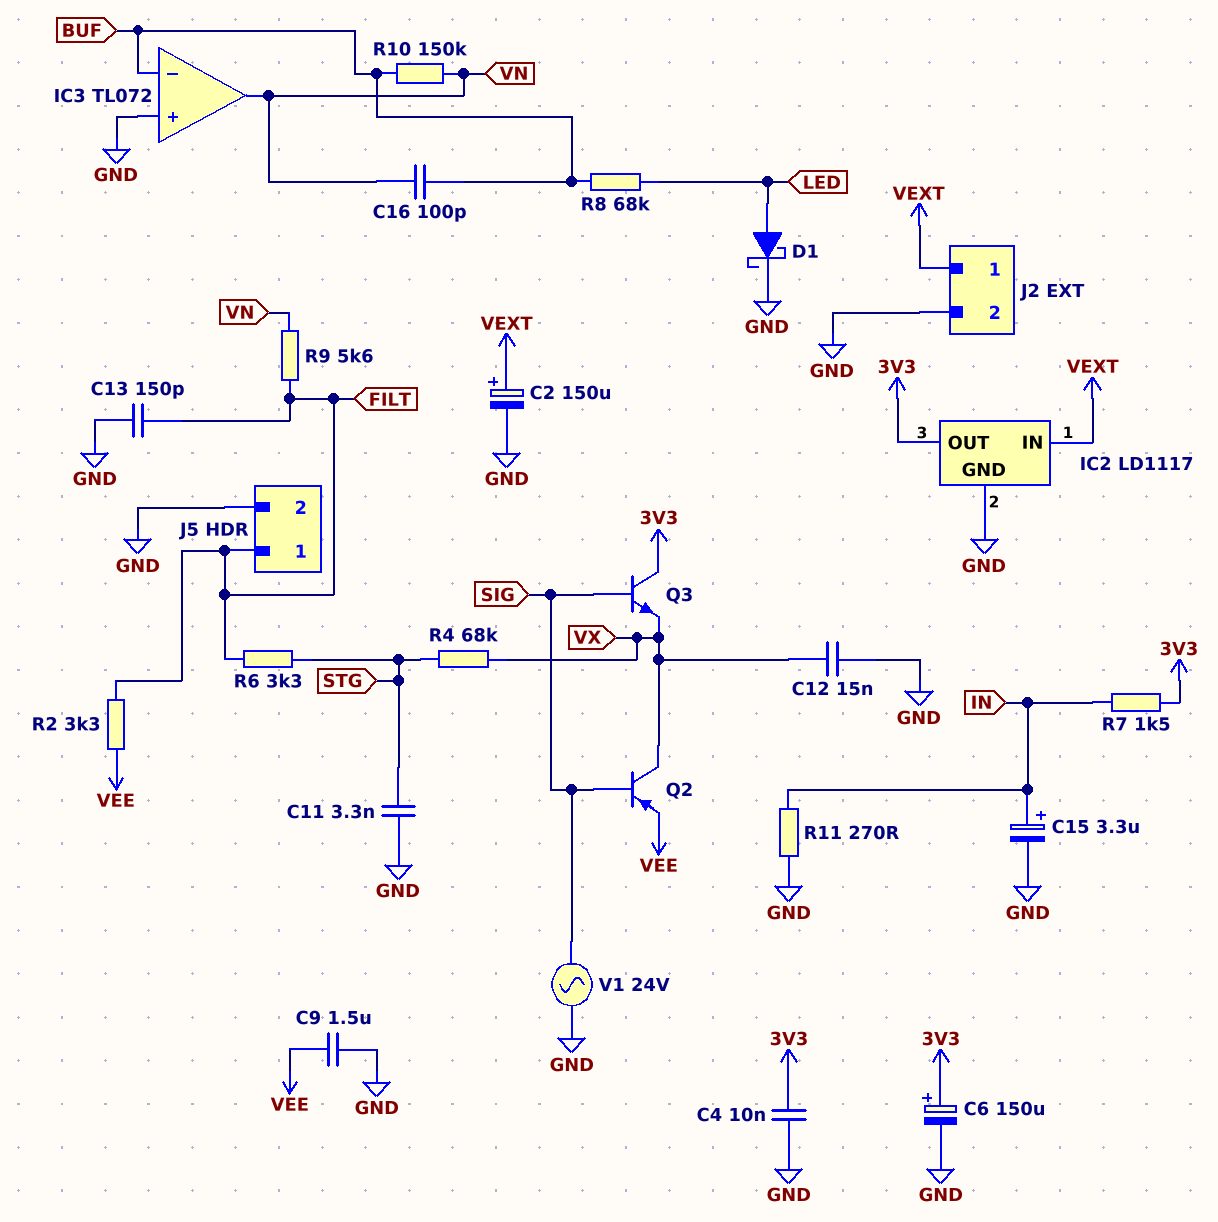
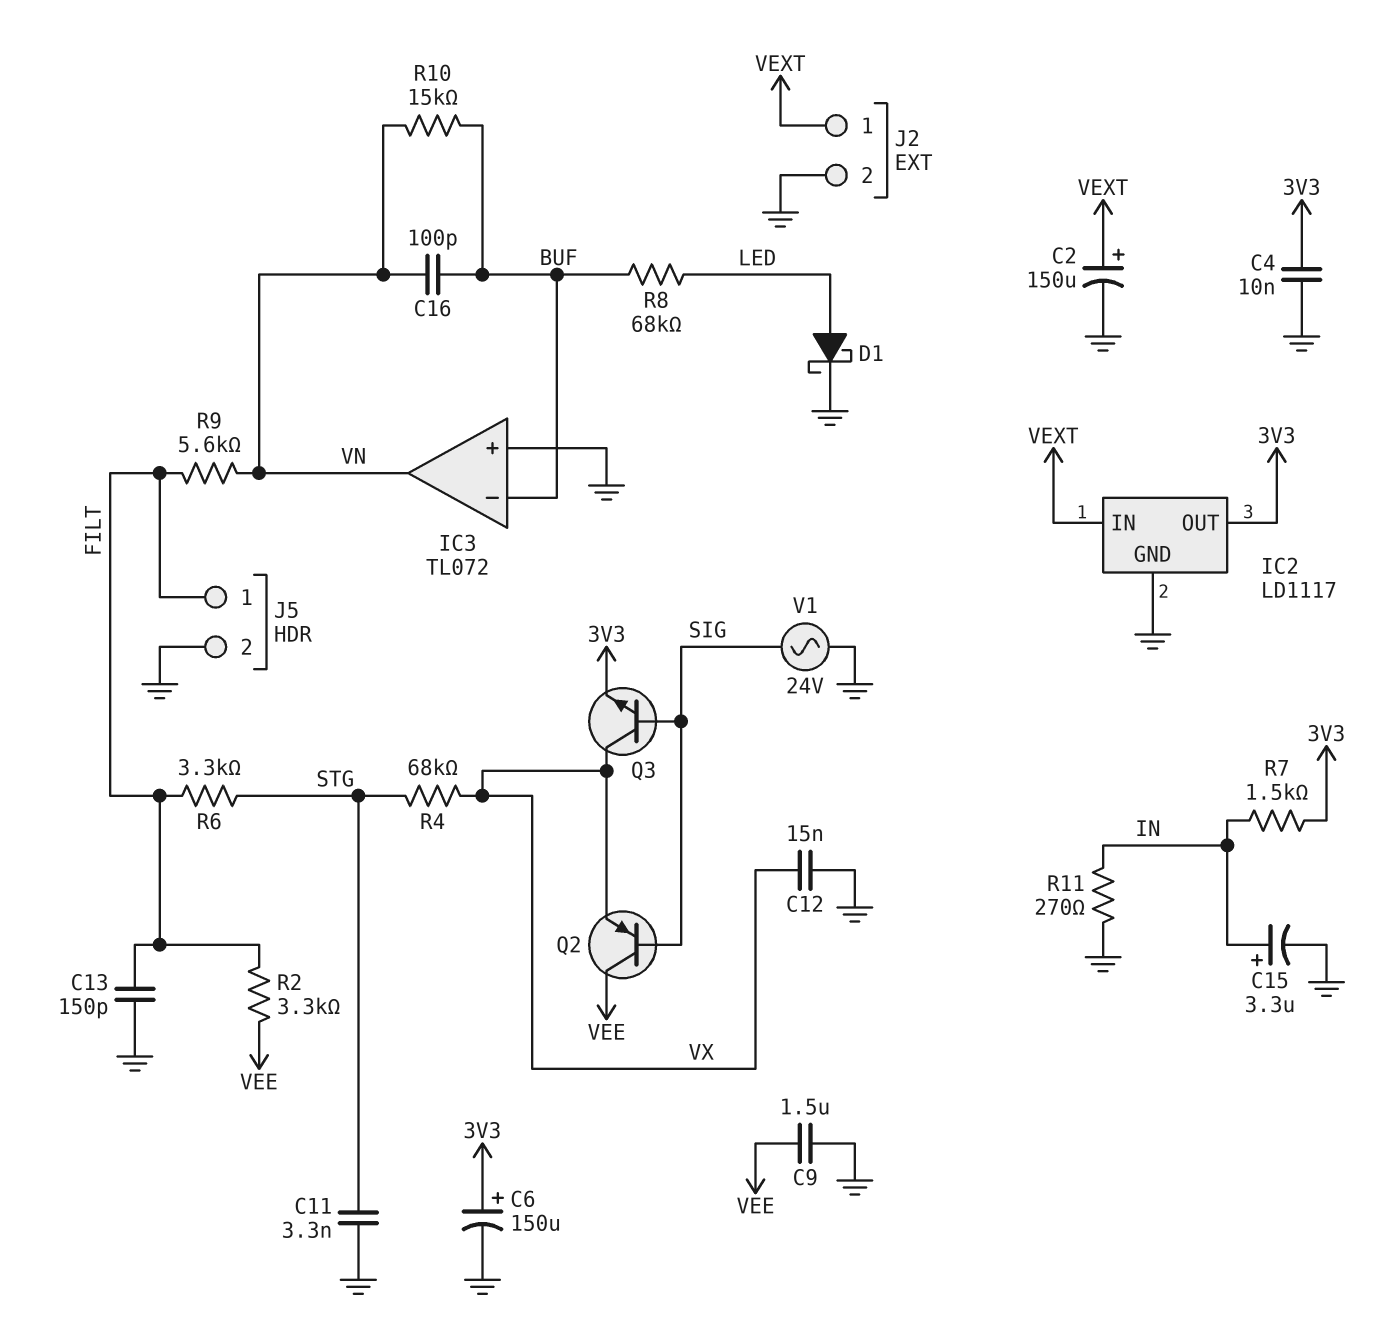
Q2: PNP (B SIG, C VX, E VEE) -> PNP (B SIG, C VEE, E VX)
Q3: NPN (B SIG, C 3V3, E VX) -> NPN (B SIG, C VX, E 3V3)
R10: 150k (BUF, VN) -> 15k (BUF, VN)

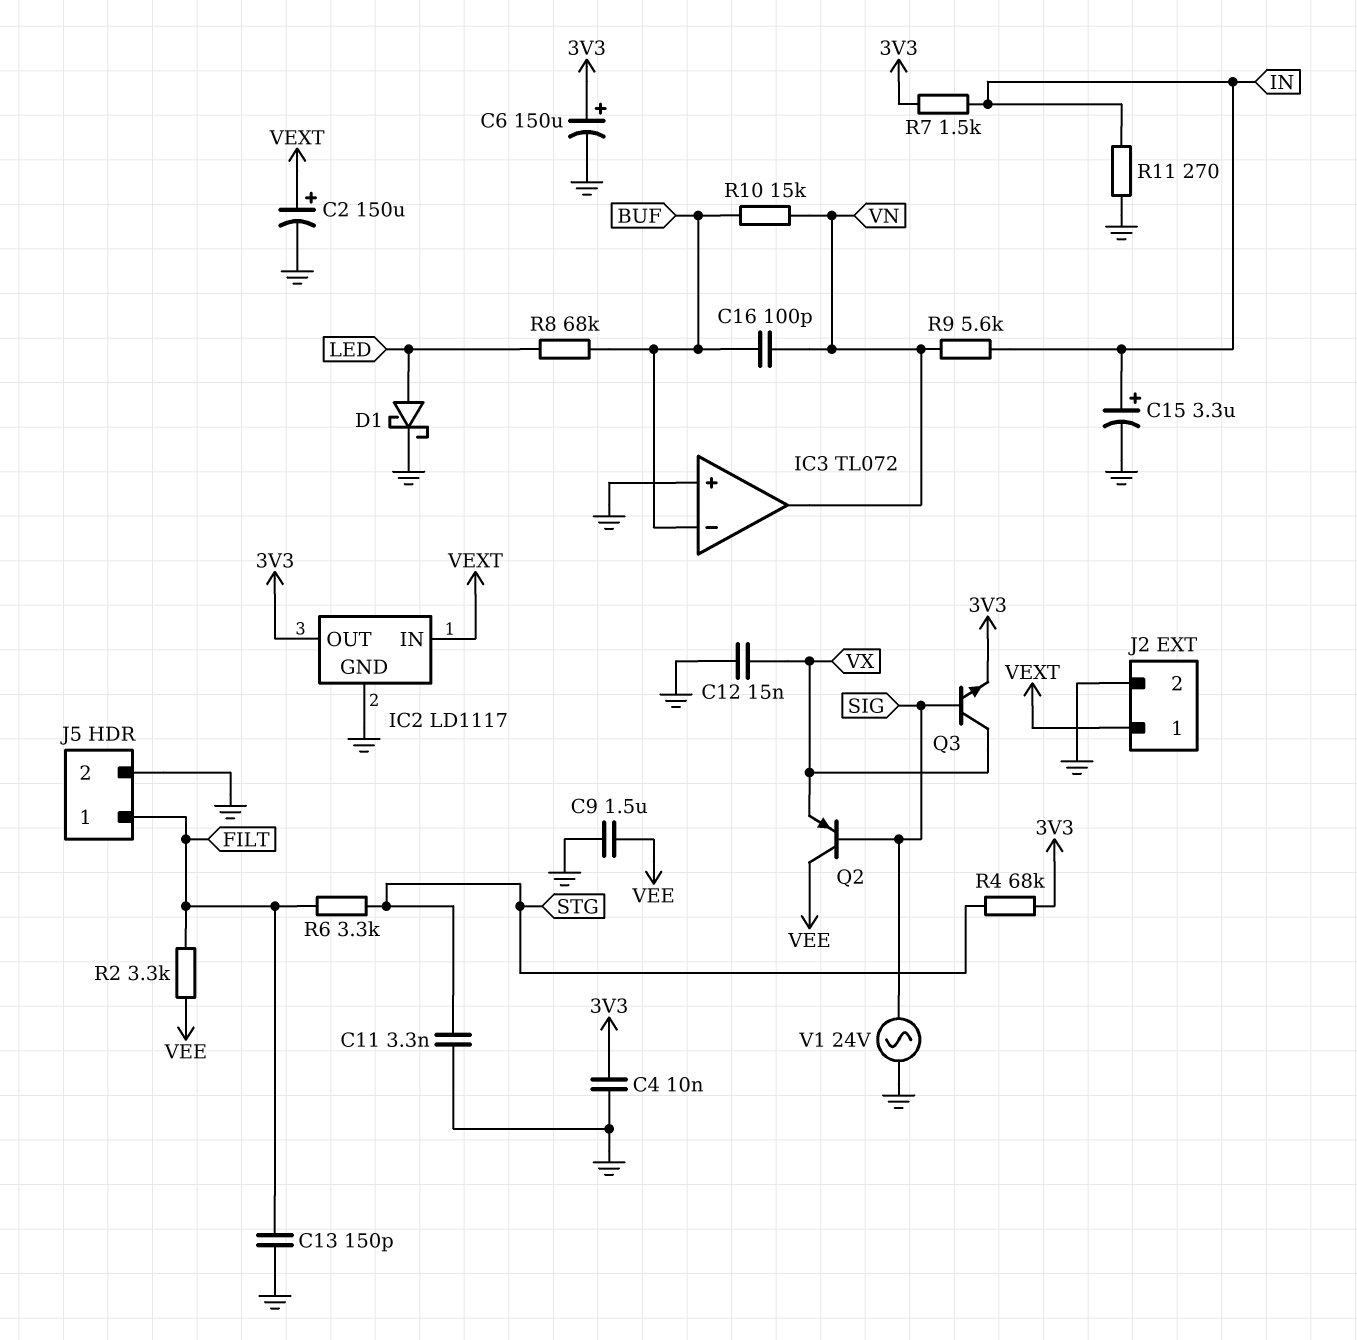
R4: 68k (STG, VX) -> 68k (3V3, STG)
R9: 5.6k (FILT, VN) -> 5.6k (IN, VN)

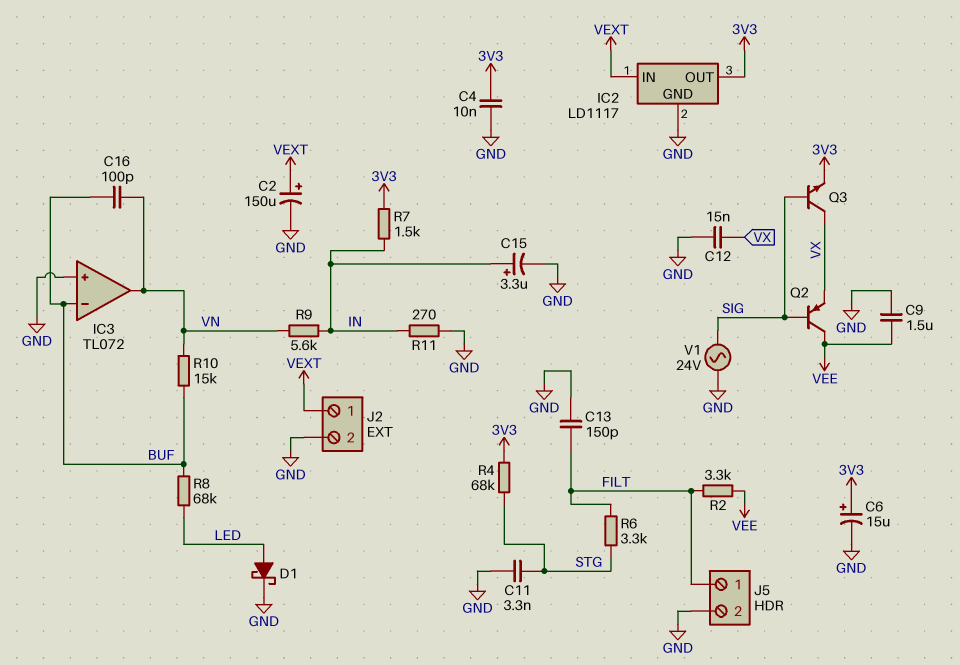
C6: 150uF (plus 3V3, minus GND) -> 15uF (plus 3V3, minus GND)

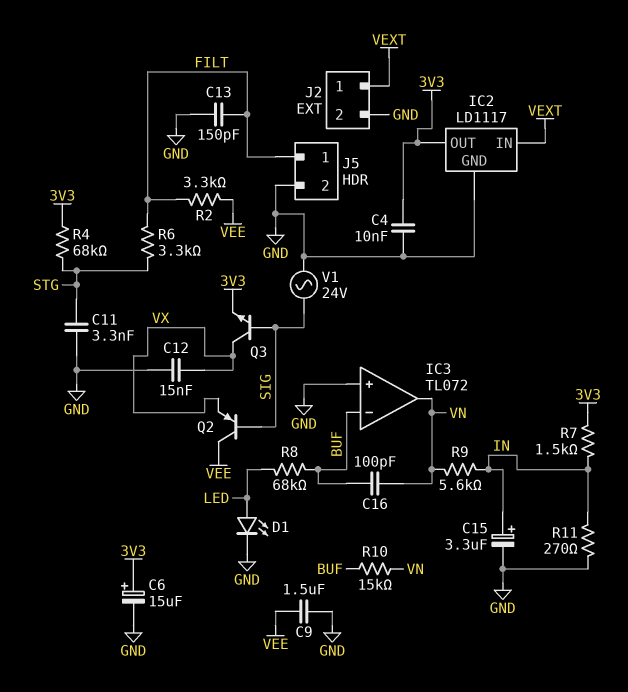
C2: 150uF (plus VEXT, minus GND) -> none
D1: schottky (A LED, K GND) -> LED (A LED, K GND)

